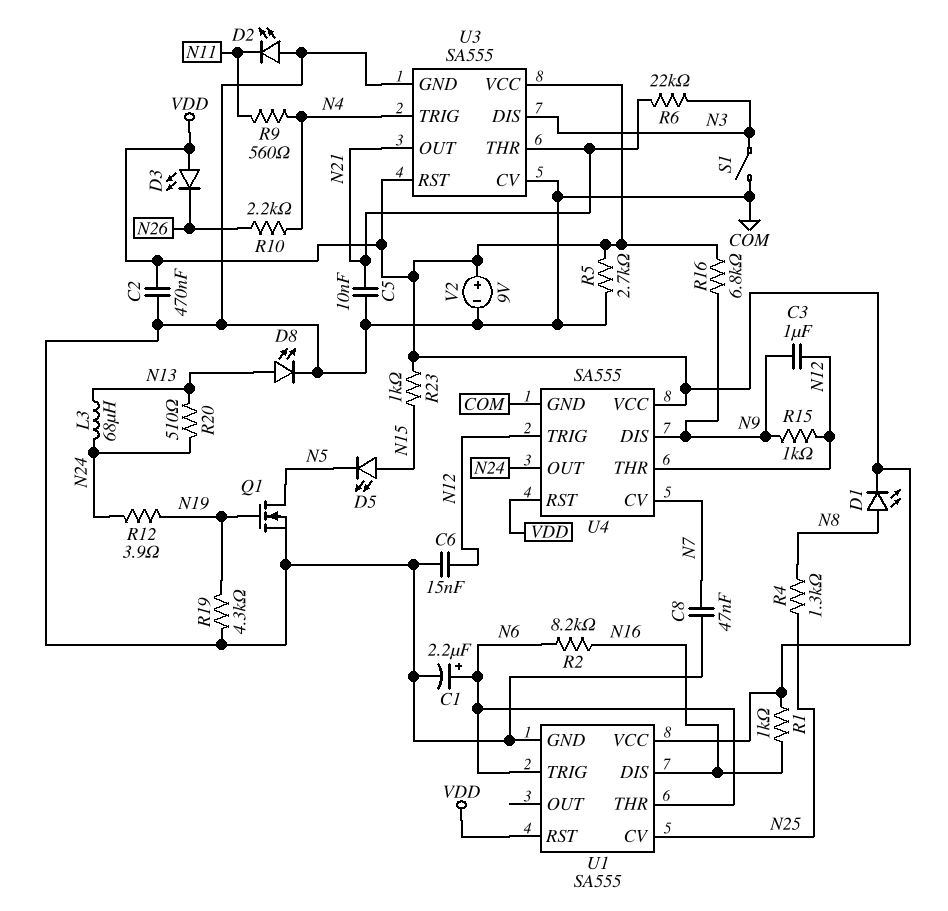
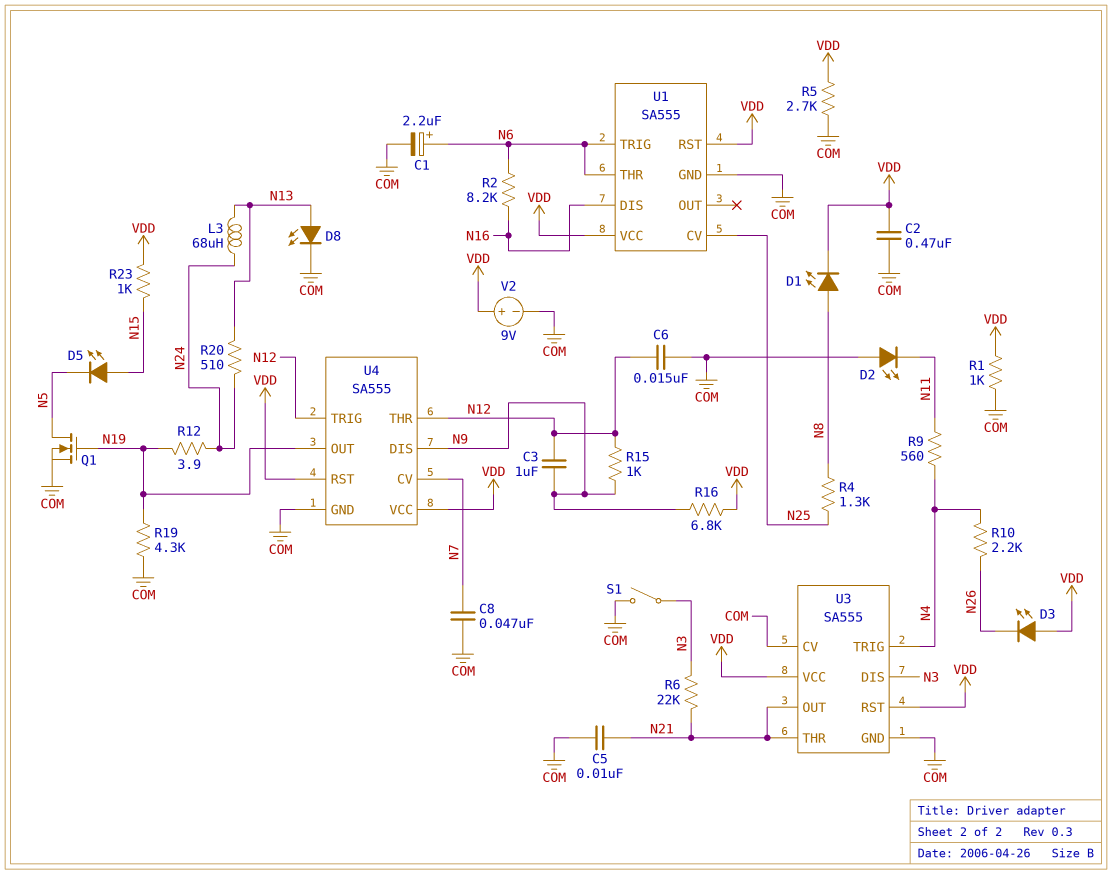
R1: 1k (N16, VDD) -> 1k (COM, VDD)
U4 pin OUT: N24 -> N19

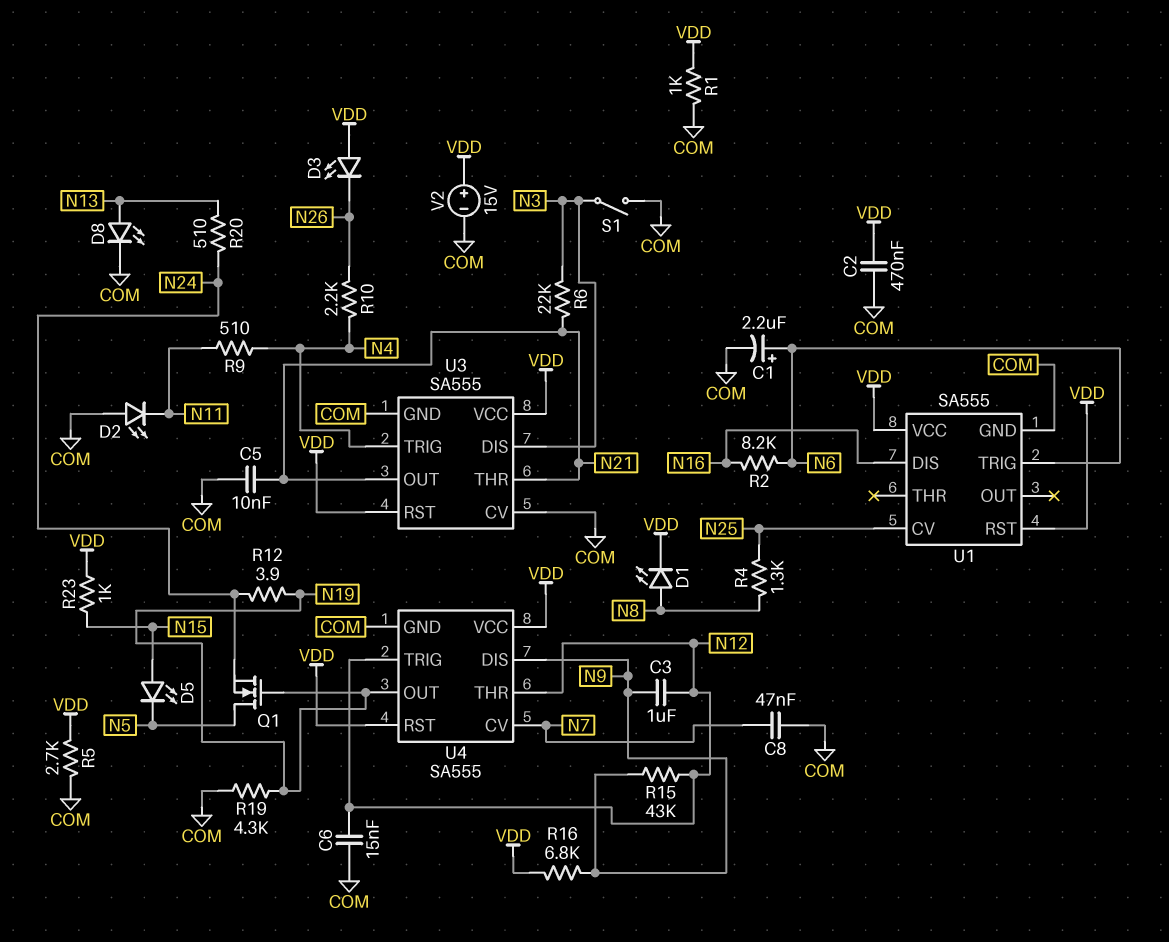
L3: 68uH (N13, N24) -> none
Q1: NMOS (G N19, D N5, S COM) -> NMOS (G N19, D N5, S N24)
R9: 560 (N4, N11) -> 510 (N4, N11)
R15: 1k (N9, N12) -> 43k (N9, N12)
U1 pin THR: N6 -> none
V2: 9V (plus VDD, minus COM) -> 15V (plus VDD, minus COM)

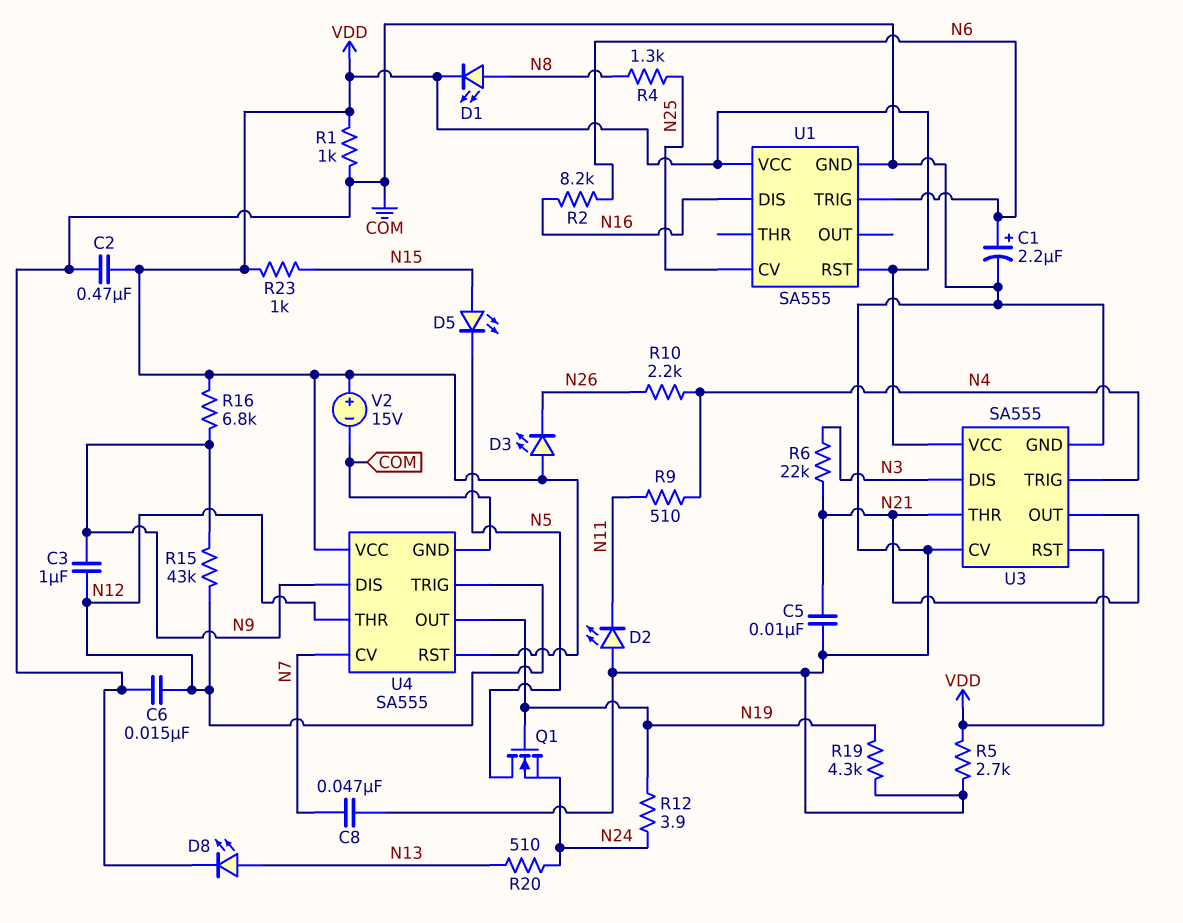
S1: switch (COM, N3) -> none

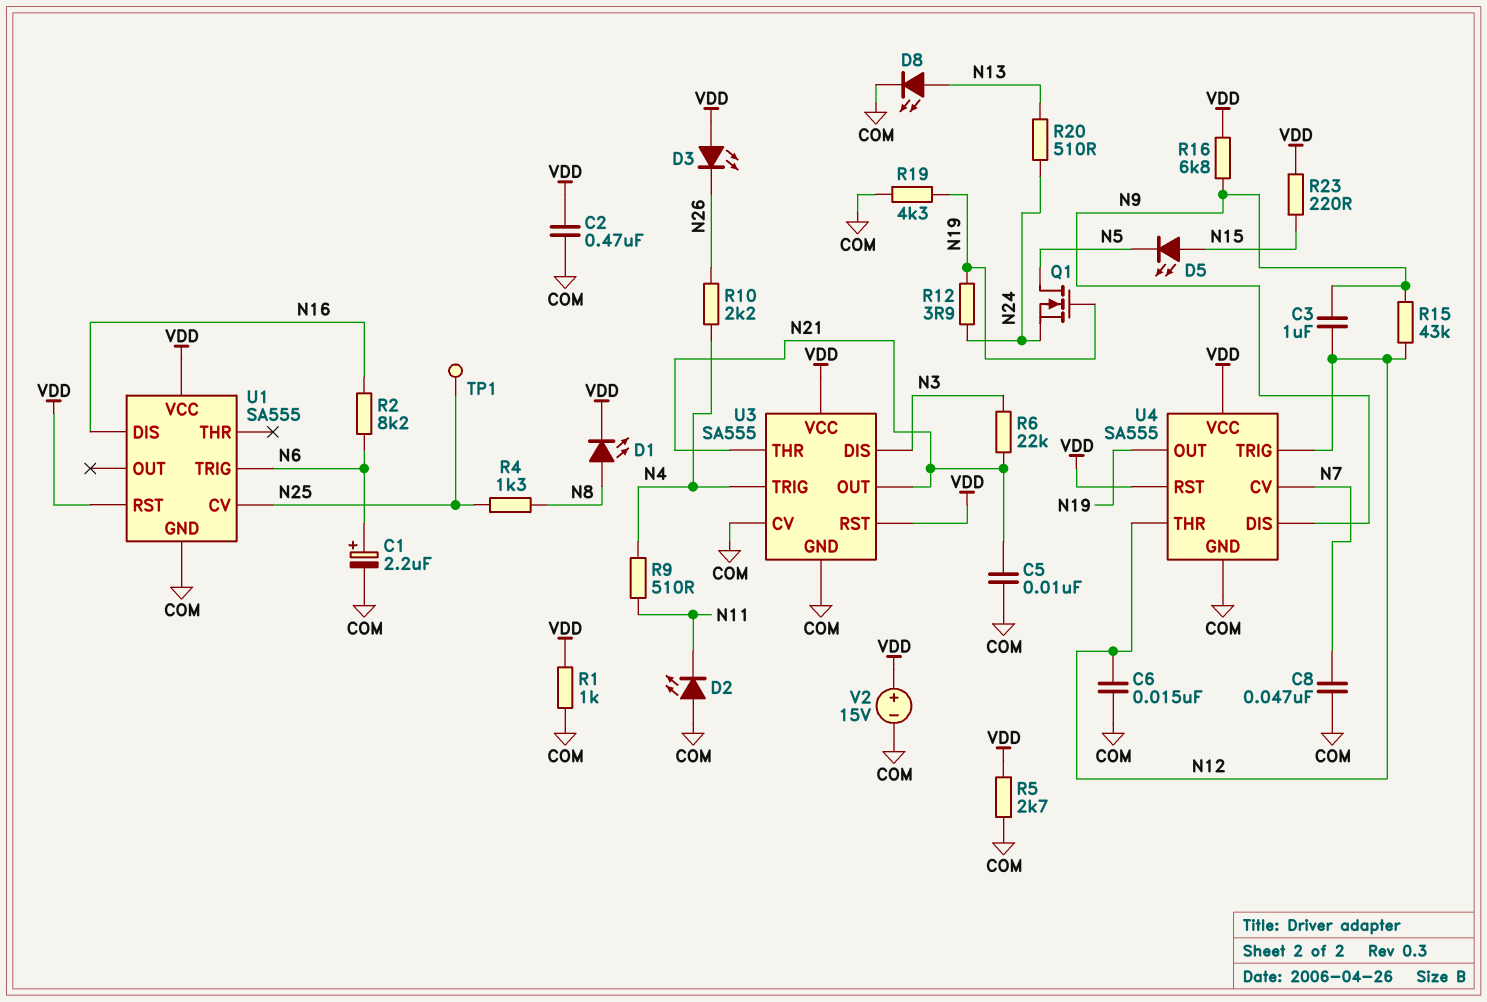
R23: 1k (N15, VDD) -> 220 (N15, VDD)
TP1: none -> test point (N25)

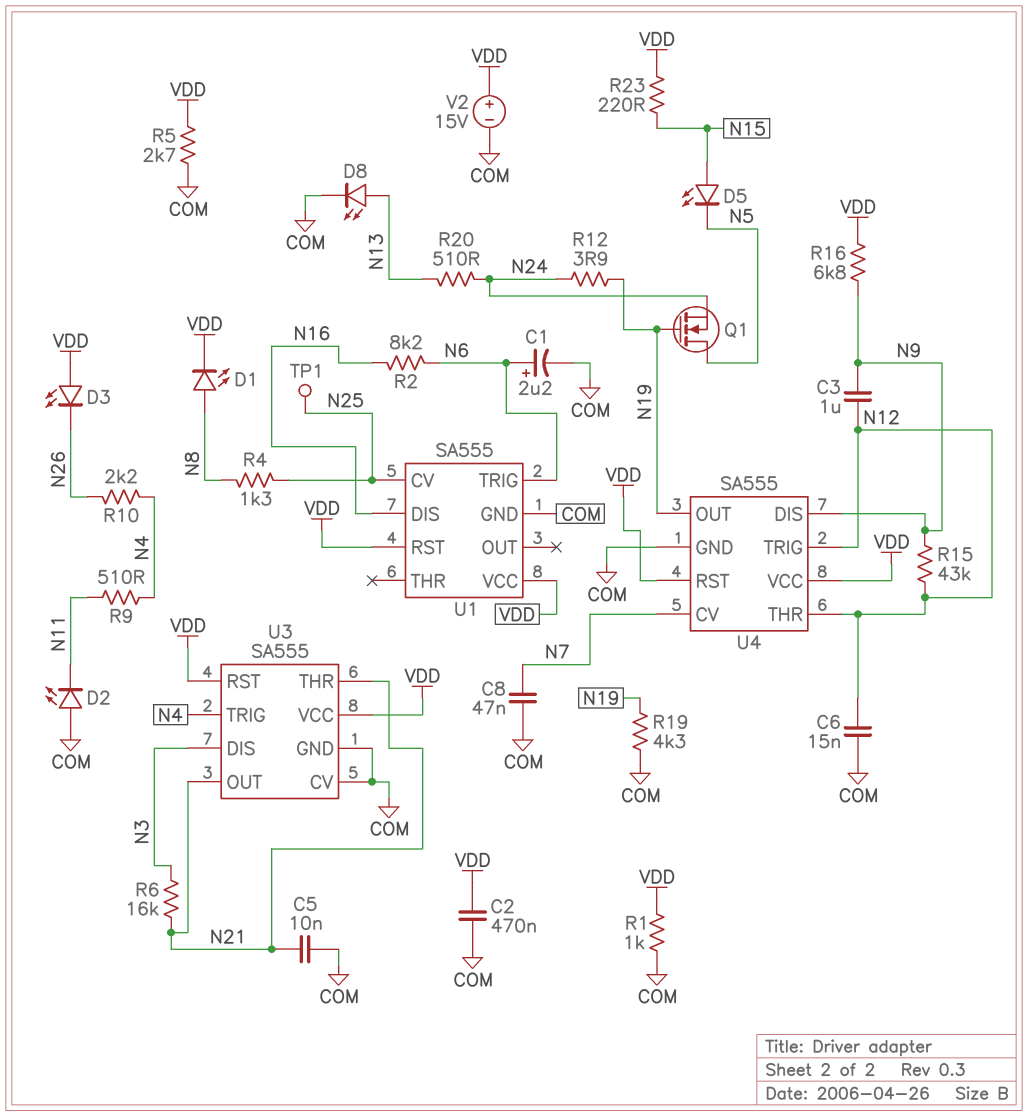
R6: 22k (N3, N21) -> 16k (N3, N21)

